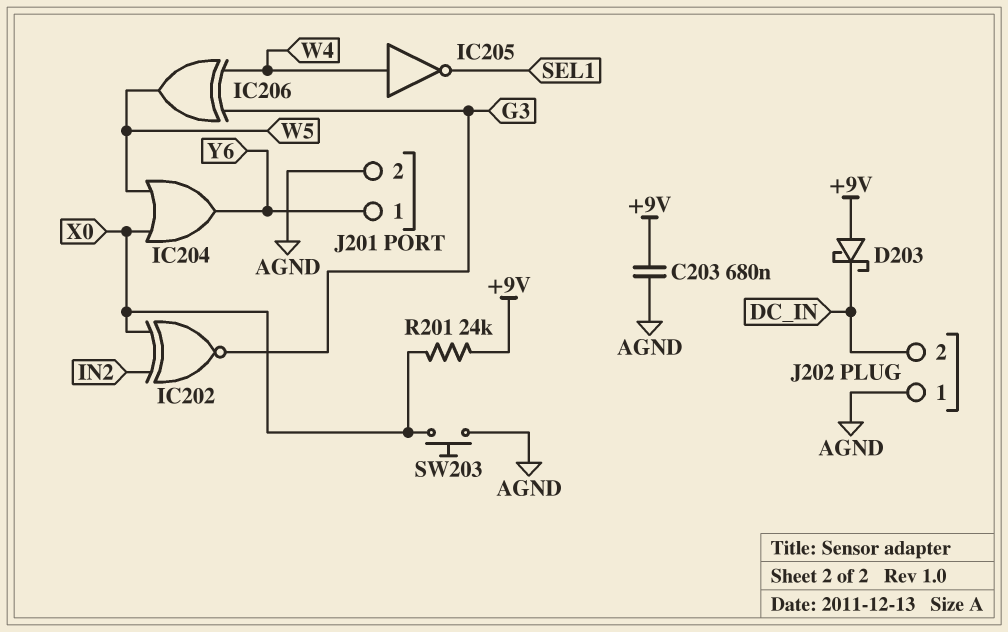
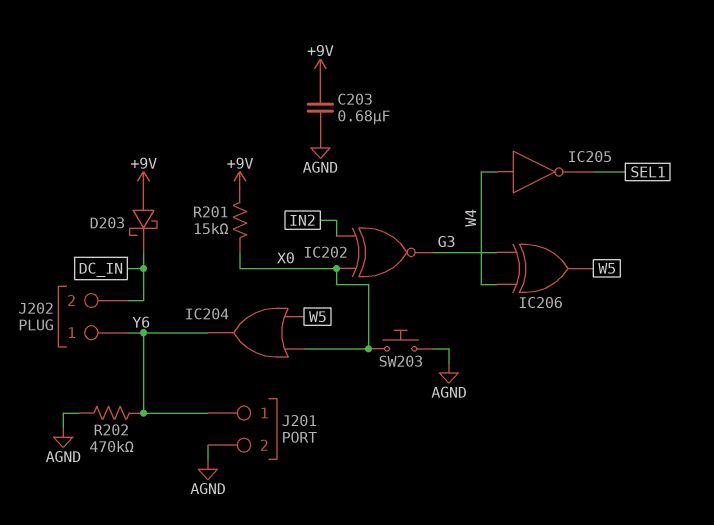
J202 pin 1: AGND -> Y6
R201: 24k (+9V, X0) -> 15k (+9V, X0)
R202: none -> 470k (AGND, Y6)

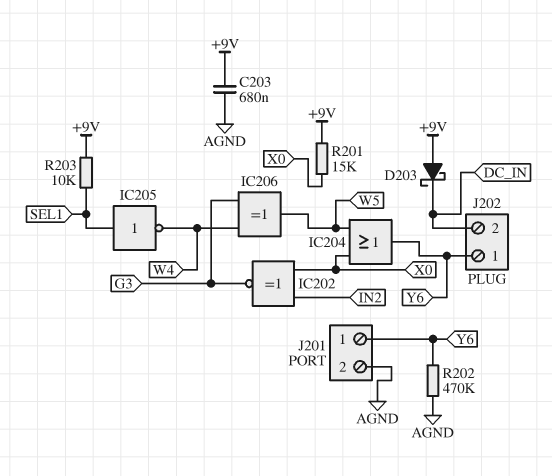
IC205: NOT (in W4, out SEL1) -> NOT (in SEL1, out W4)
R203: none -> 10k (+9V, SEL1)
SW203: button (AGND, X0) -> none

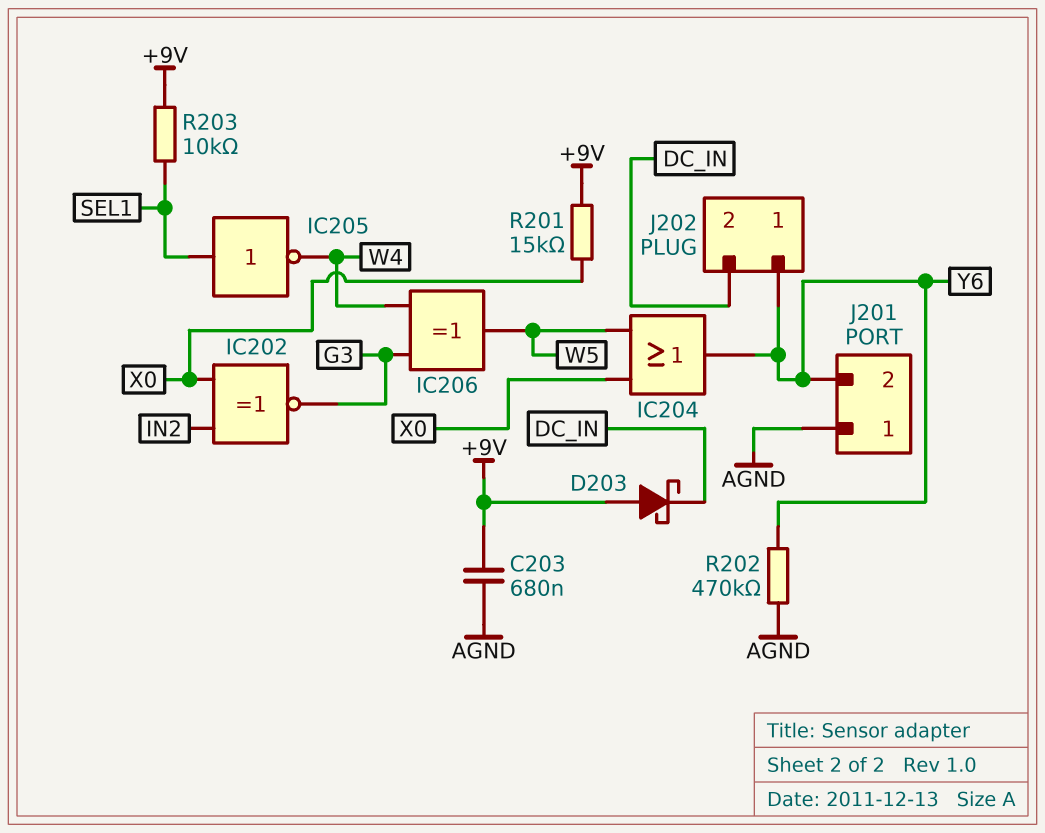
J201 pin 1: Y6 -> AGND
J201 pin 2: AGND -> Y6

